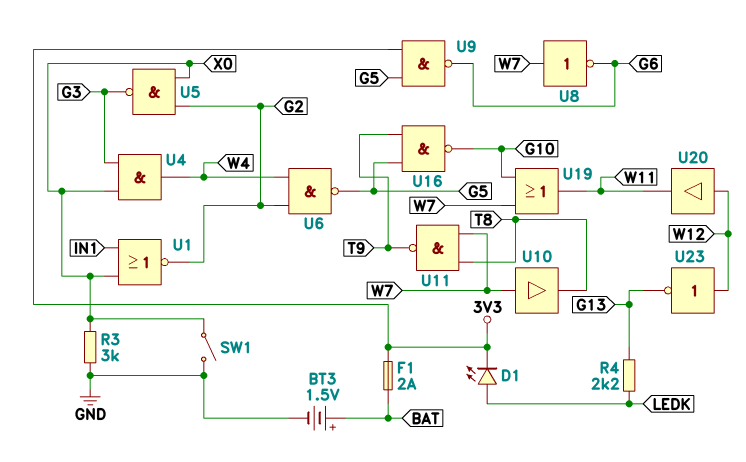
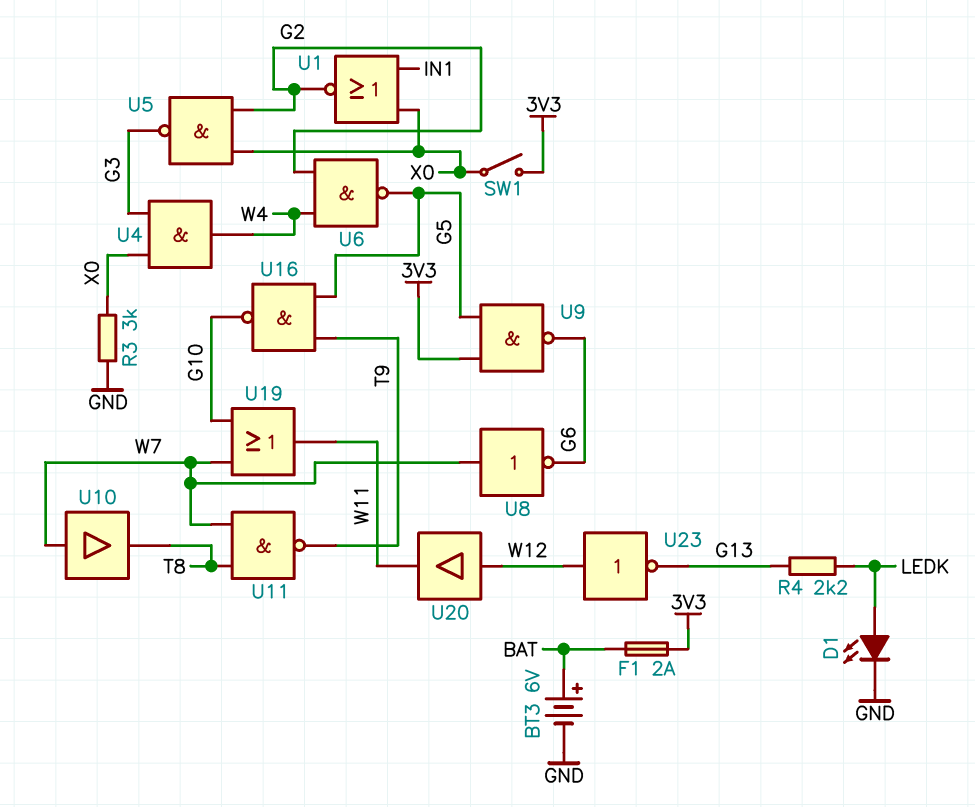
BT3: 1.5V (plus BAT, minus GND) -> 6V (plus BAT, minus GND)
D1: LED (A LEDK, K 3V3) -> LED (A LEDK, K GND)
SW1: switch (GND, X0) -> switch (3V3, X0)

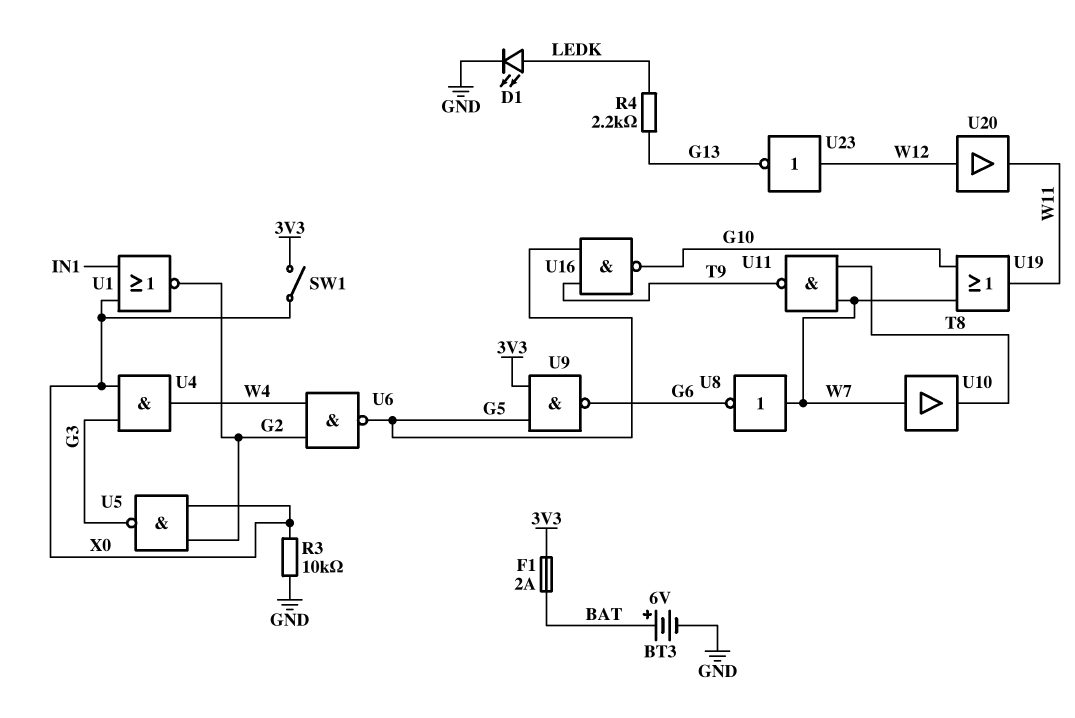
R3: 3k (GND, X0) -> 10k (GND, X0)

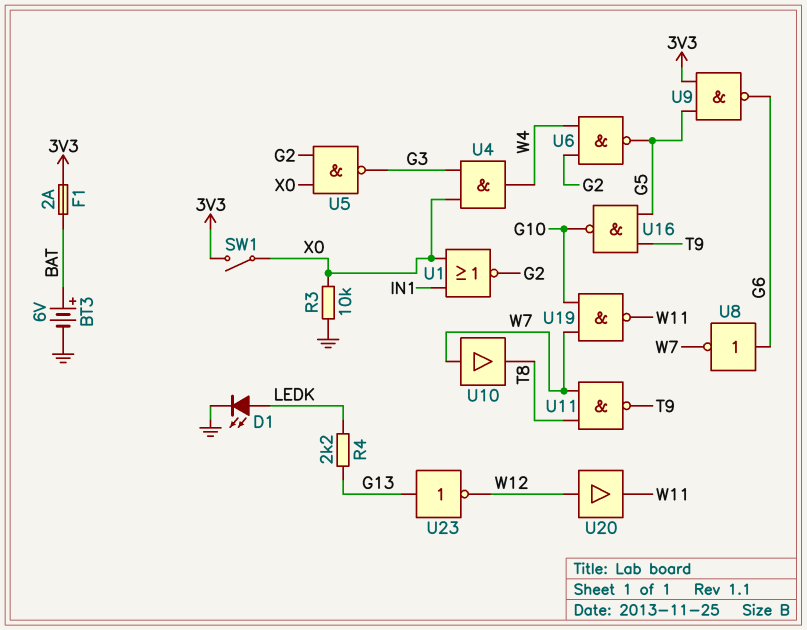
U8: NOT (in W7, out G6) -> NOT (in G6, out W7)
U19: OR (in G10, in W7, out W11) -> NAND (in G10, in W7, out W11)
U23: NOT (in W12, out G13) -> NOT (in G13, out W12)

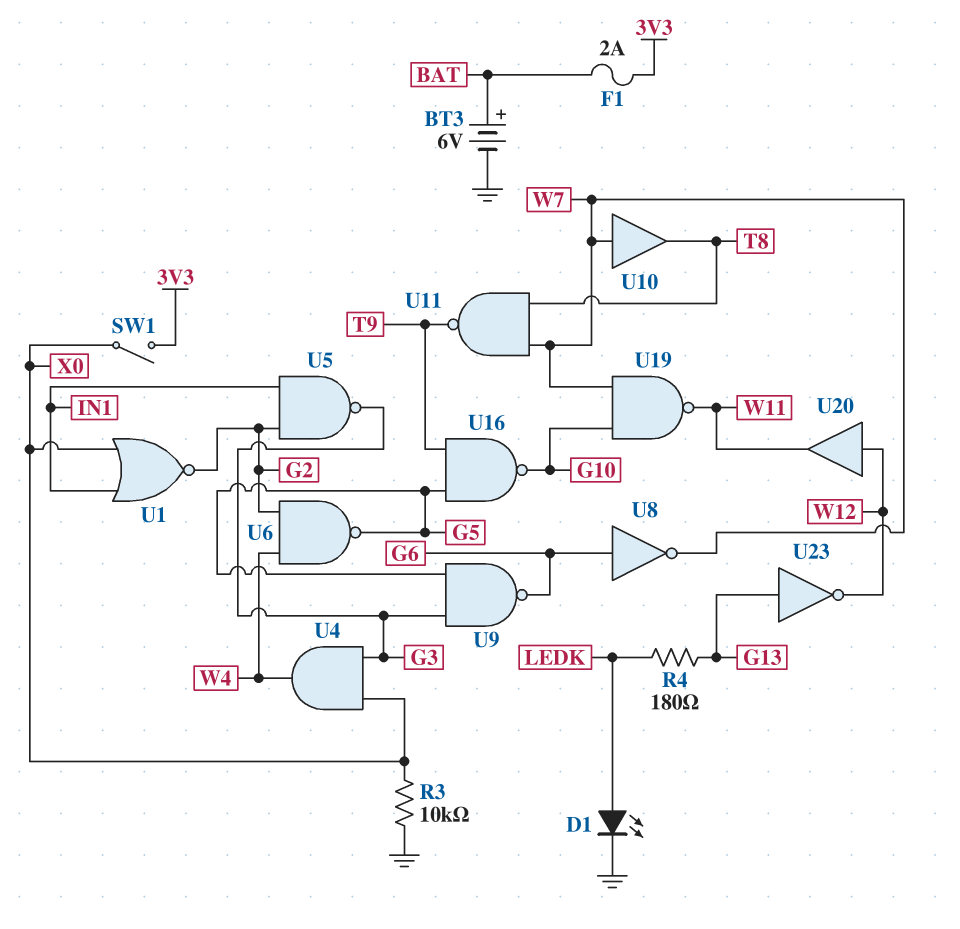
R4: 2.2k (G13, LEDK) -> 180 (G13, LEDK)
U5: NAND (in G2, in X0, out G3) -> NAND (in G2, in IN1, out G3)
U9: NAND (in 3V3, in G5, out G6) -> NAND (in G3, in G5, out G6)

